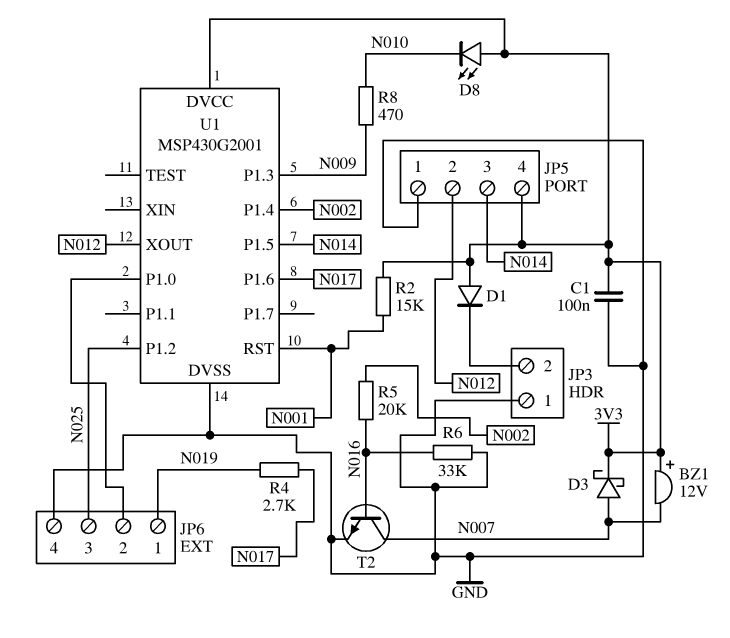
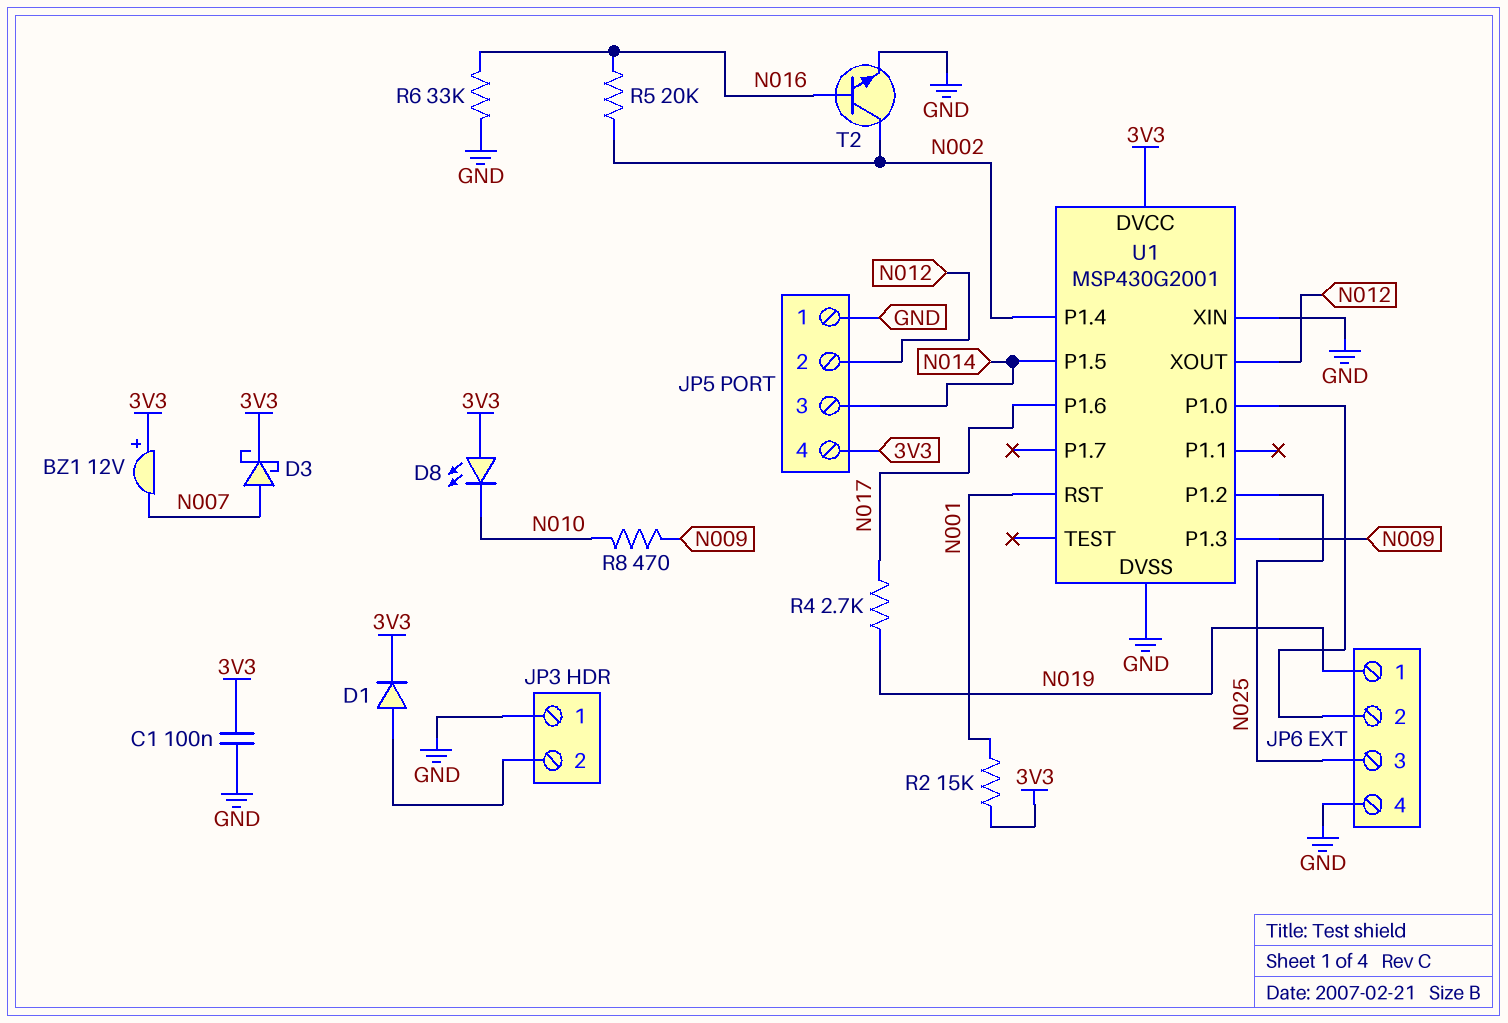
D1: diode (A 3V3, K JP3/2) -> diode (A JP3/2, K 3V3)
T2: NPN (B N016, C N007, E GND) -> NPN (B N016, C N002, E GND)
U1 pin XIN: none -> GND

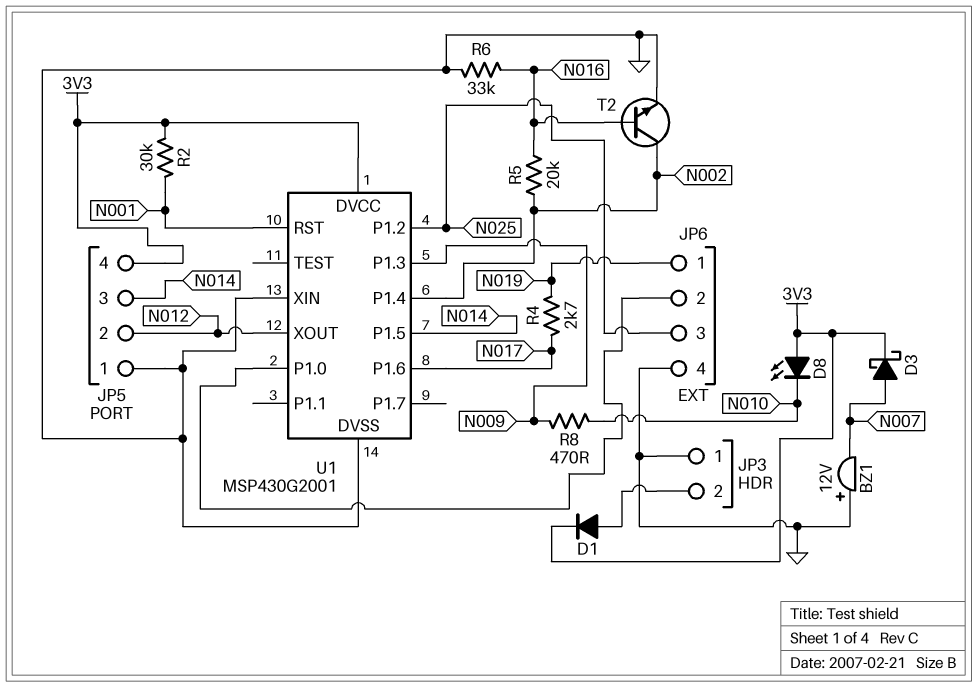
BZ1: buzzer 12V (plus 3V3, minus N007) -> buzzer 12V (plus GND, minus N007)
C1: 100nF (3V3, GND) -> none
R2: 15k (3V3, N001) -> 30k (3V3, N001)

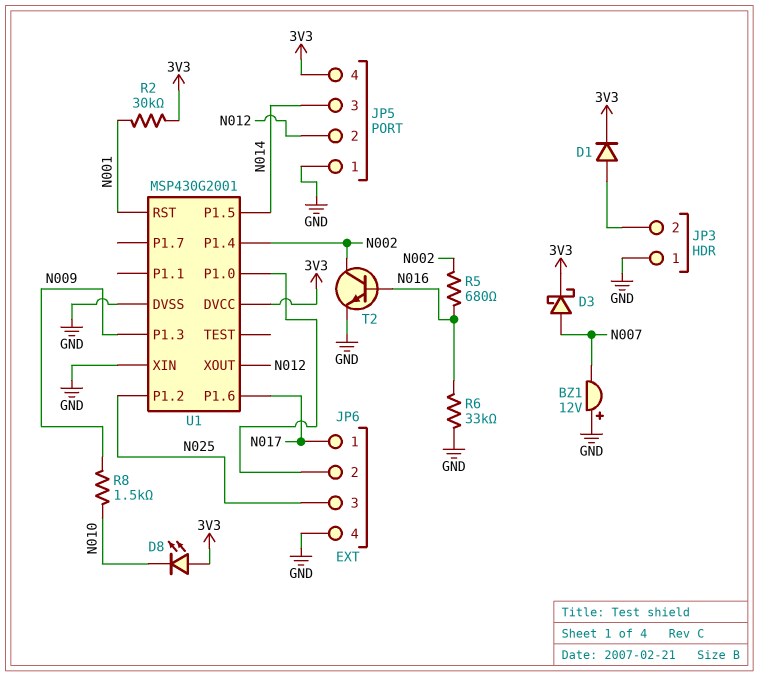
JP6 pin 1: N019 -> N017
R4: 2.7k (N017, N019) -> none
R5: 20k (N002, N016) -> 680 (N002, N016)
R8: 470 (N009, N010) -> 1.5k (N009, N010)

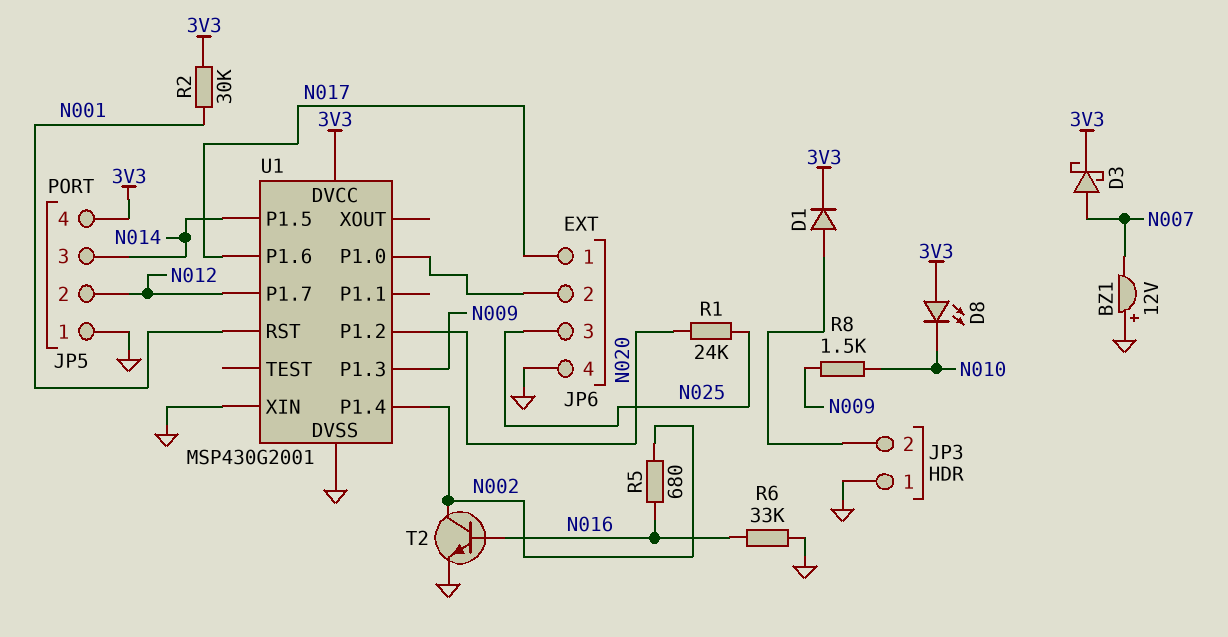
R1: none -> 24k (N020, N025)
U1 pin P1.2: N025 -> N020
U1 pin P1.7: none -> N012
U1 pin XOUT: N012 -> none

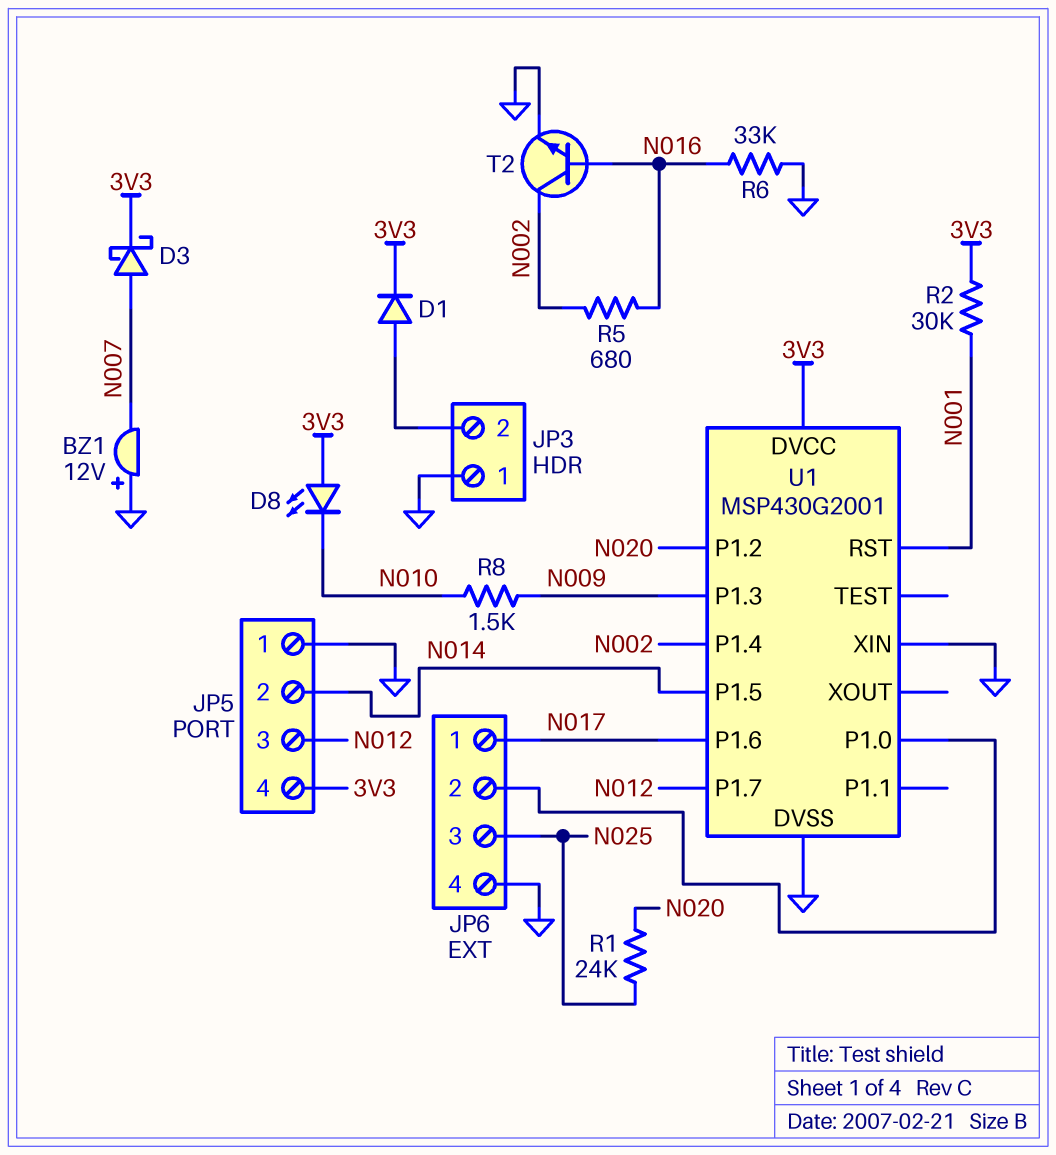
JP5 pin 2: N012 -> N014
JP5 pin 3: N014 -> N012

